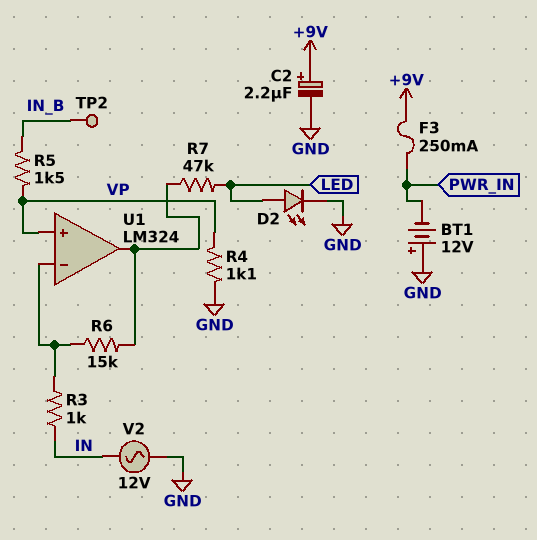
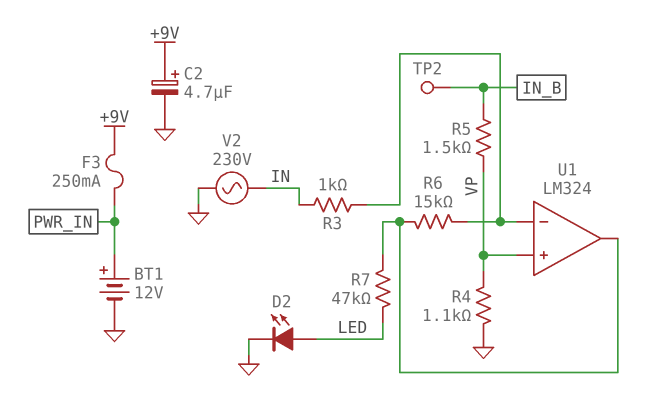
BT1: 12V (plus GND, minus PWR_IN) -> 12V (plus PWR_IN, minus GND)
C2: 2.2uF (plus +9V, minus GND) -> 4.7uF (plus +9V, minus GND)
V2: AC 12V (GND, IN) -> AC 230V (GND, IN)

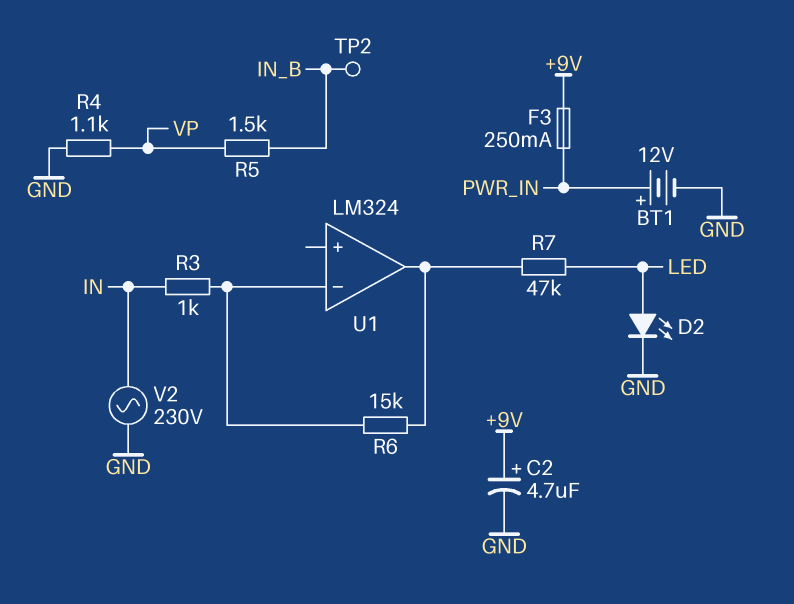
U1 pin in+: VP -> none

